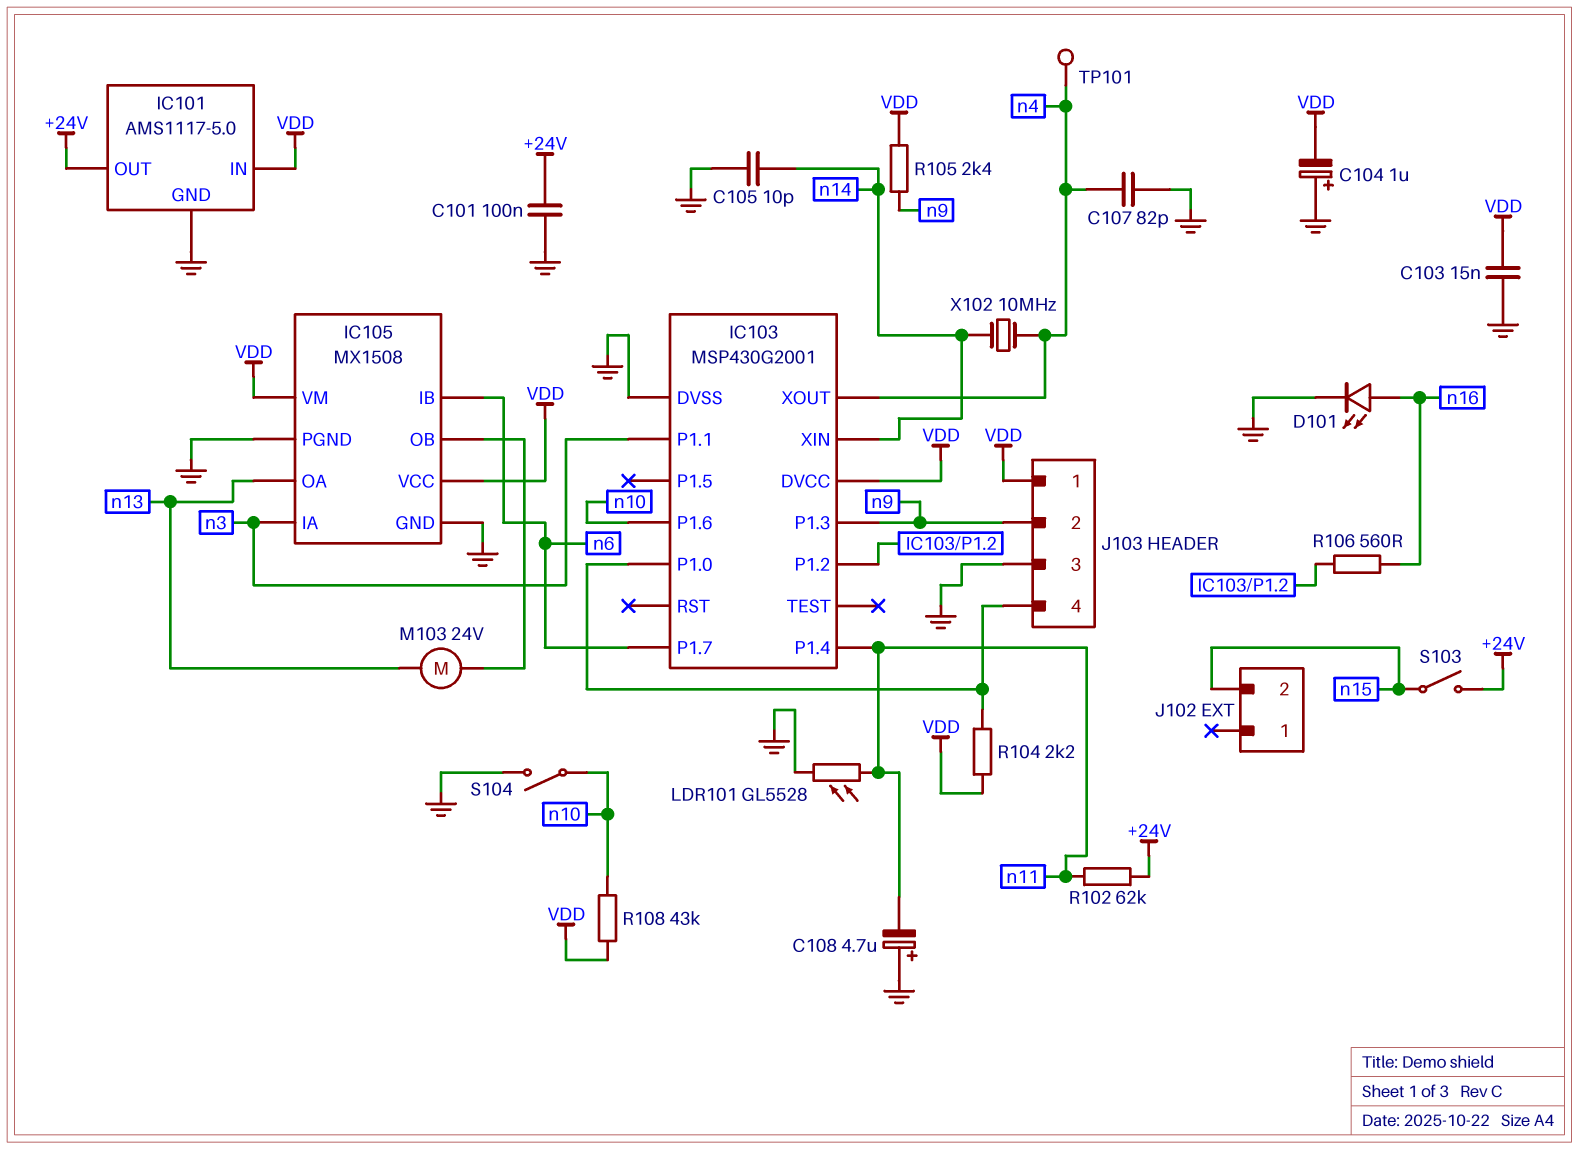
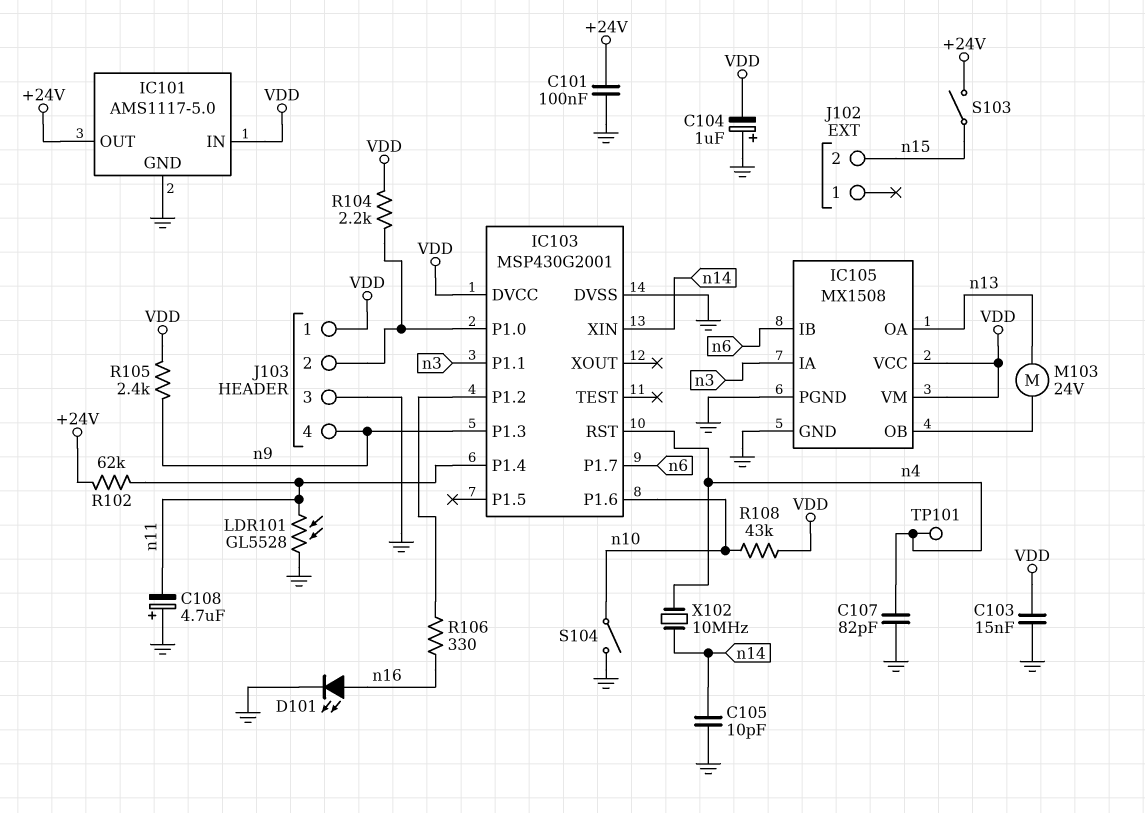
IC103 pin RST: none -> n4
IC103 pin XOUT: n4 -> none
J103 pin 2: n9 -> IC103/P1.0
J103 pin 4: IC103/P1.0 -> n9
R106: 560 (IC103/P1.2, n16) -> 330 (IC103/P1.2, n16)

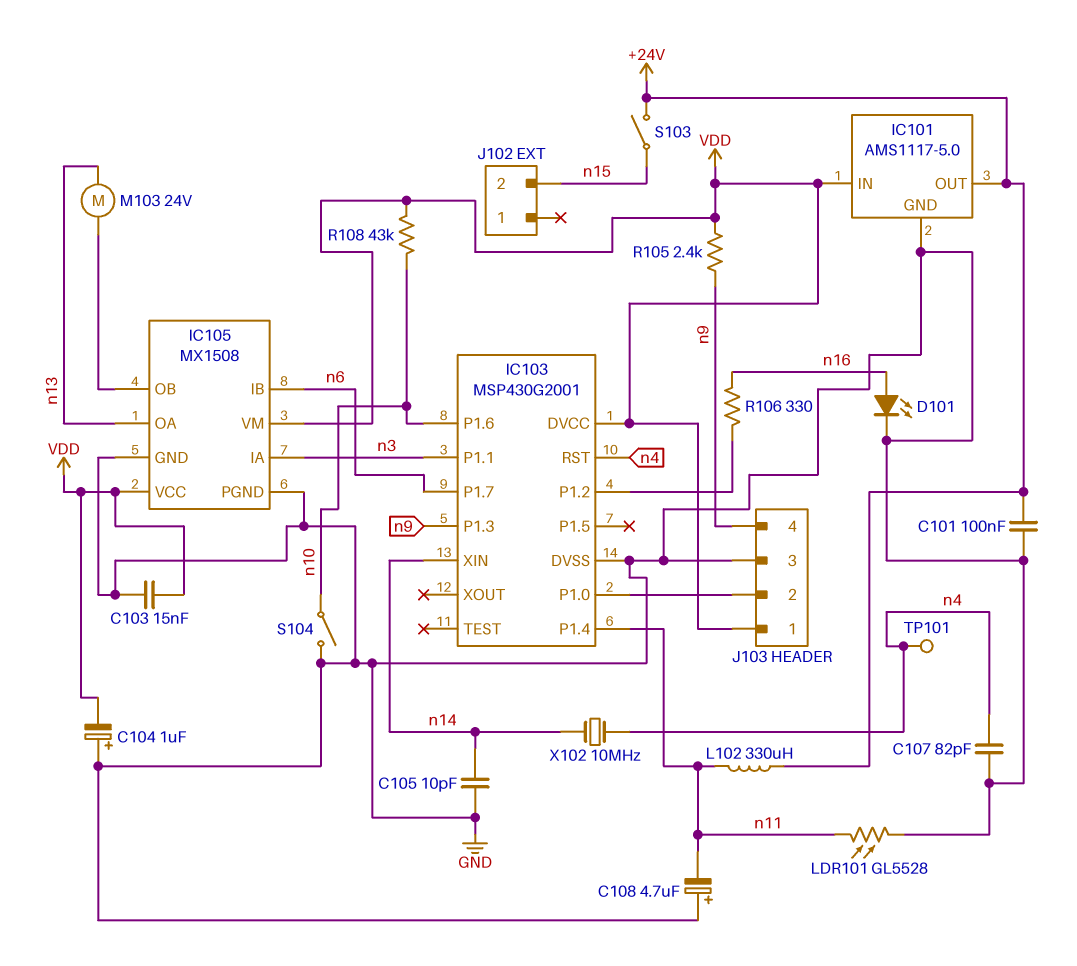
L102: none -> 330uH (+24V, n11)
R102: 62k (+24V, n11) -> none
R104: 2.2k (IC103/P1.0, VDD) -> none

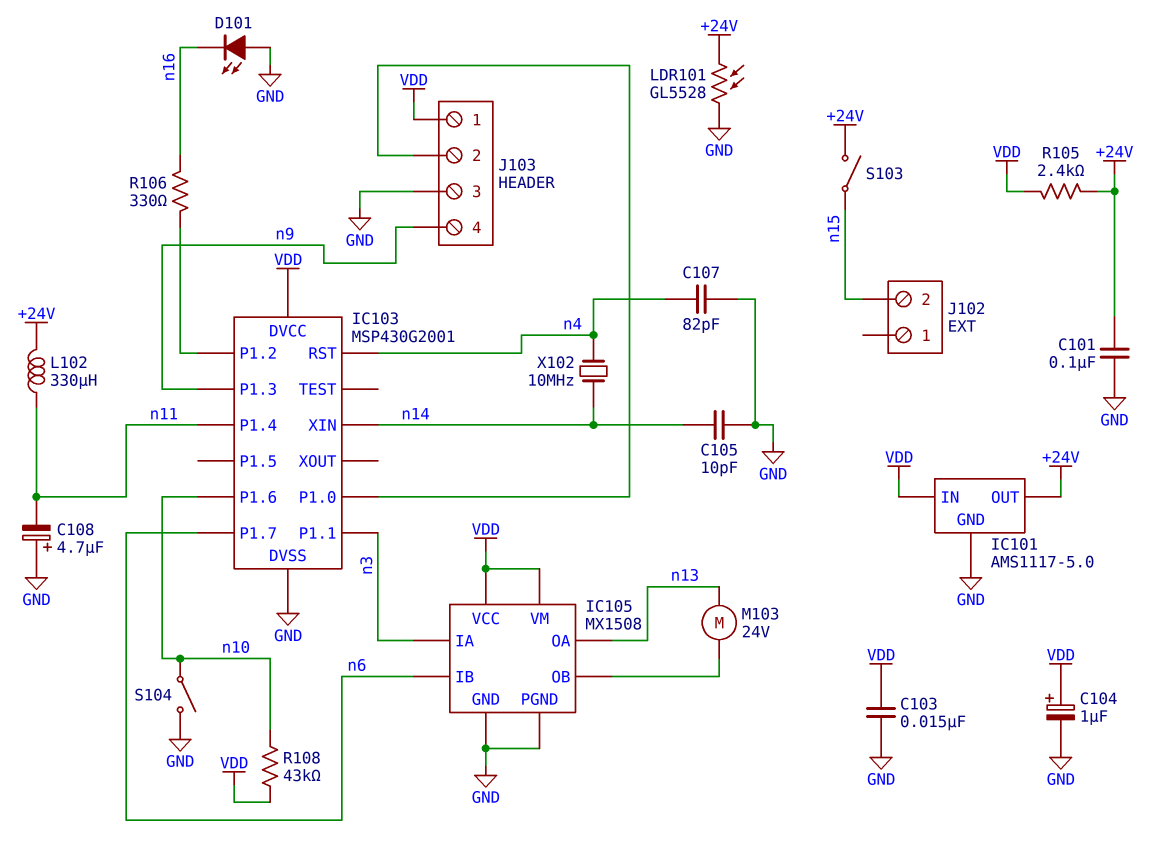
C104: 1uF (plus GND, minus VDD) -> 1uF (plus VDD, minus GND)
D101: LED (A n16, K GND) -> LED (A GND, K n16)
LDR101: GL5528 (GND, n11) -> GL5528 (+24V, GND)
R105: 2.4k (VDD, n9) -> 2.4k (+24V, VDD)
TP101: test point (n4) -> none

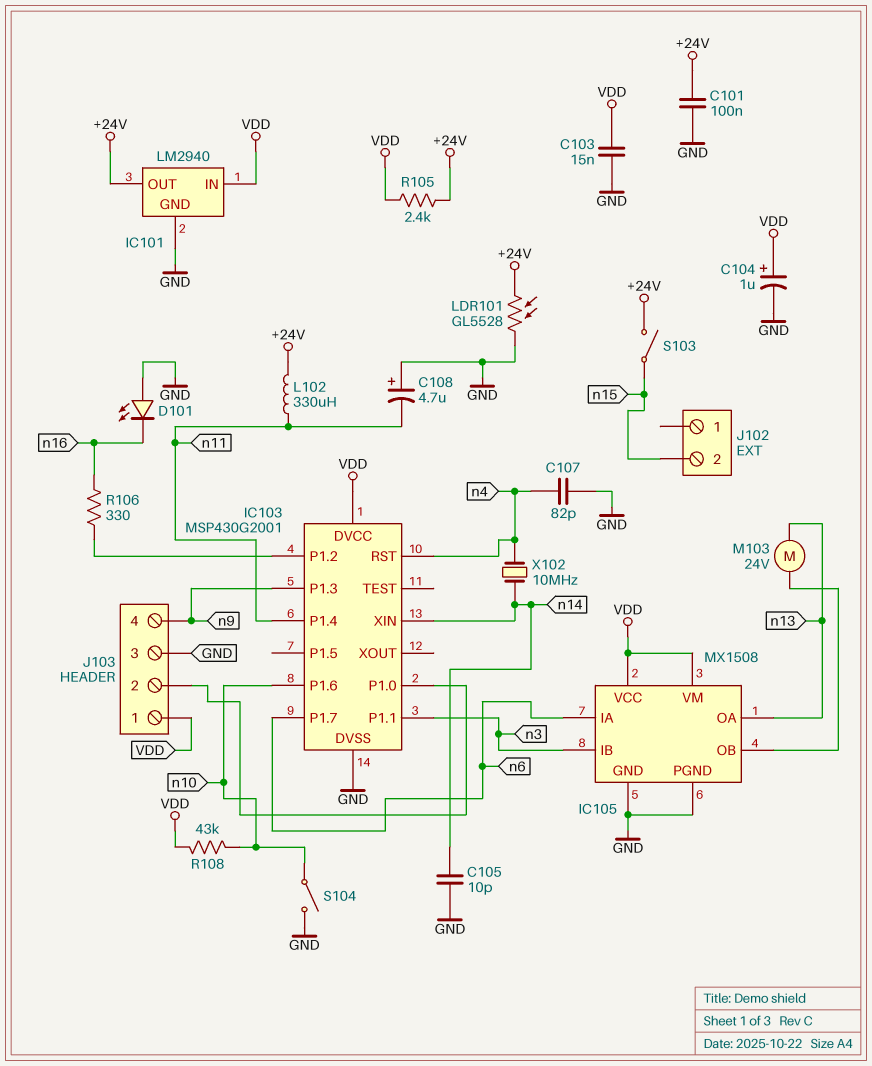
IC101: AMS1117-5.0 -> LM2940
IC105 pin IA: n3 -> n6
IC105 pin IB: n6 -> n3

